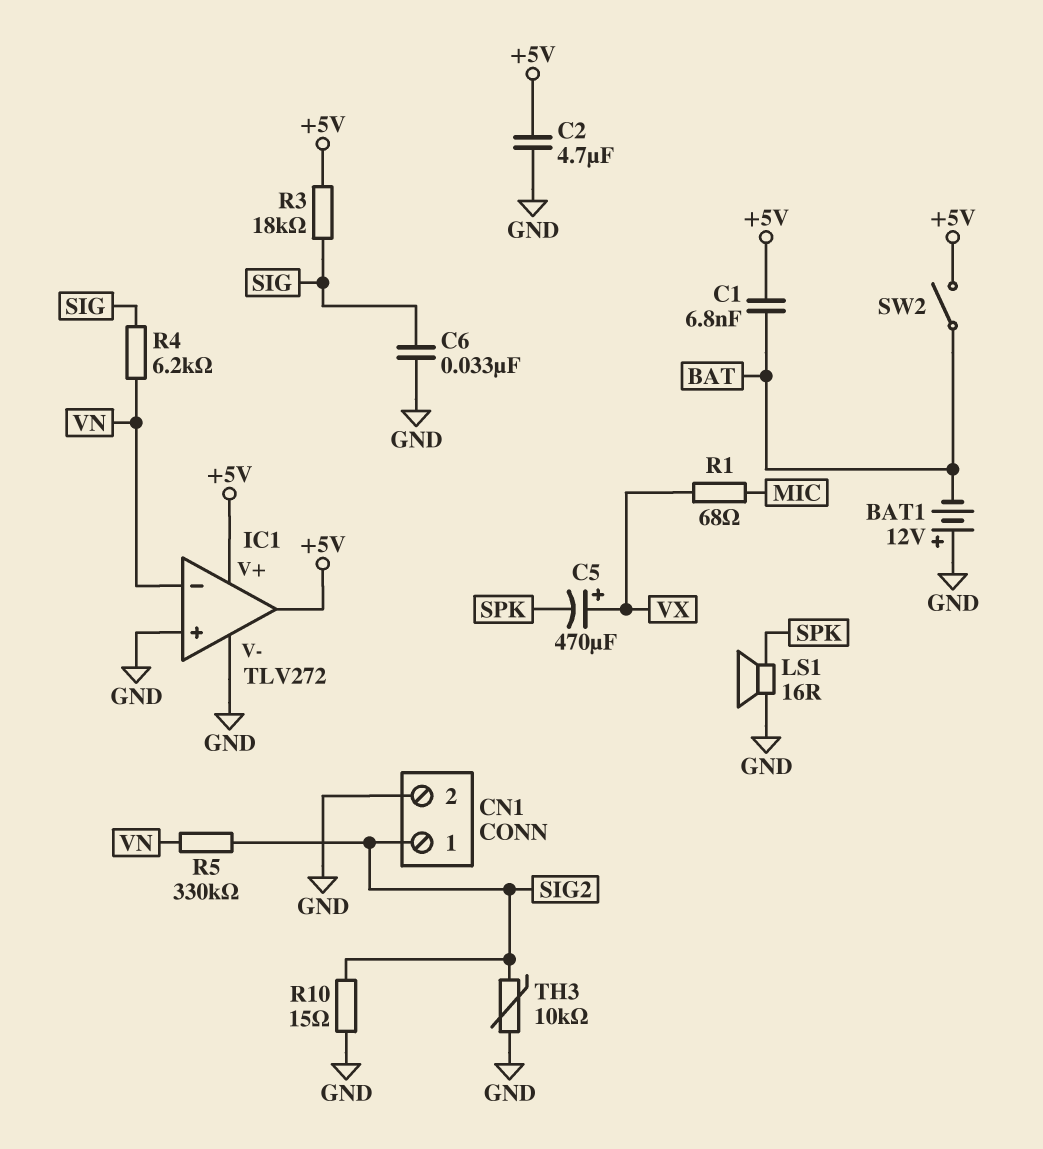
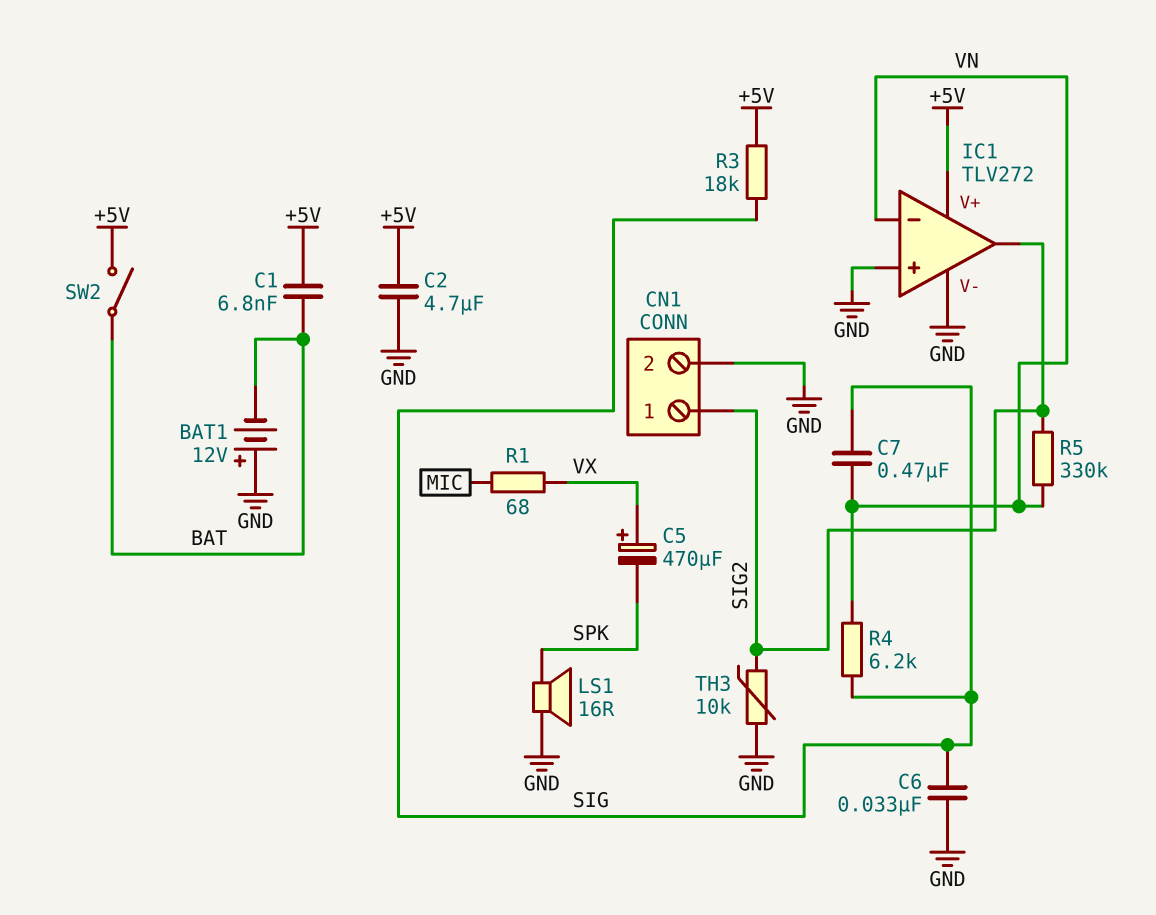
C7: none -> 470nF (SIG, VN)
IC1 pin out: +5V -> SIG2
R10: 15 (GND, SIG2) -> none

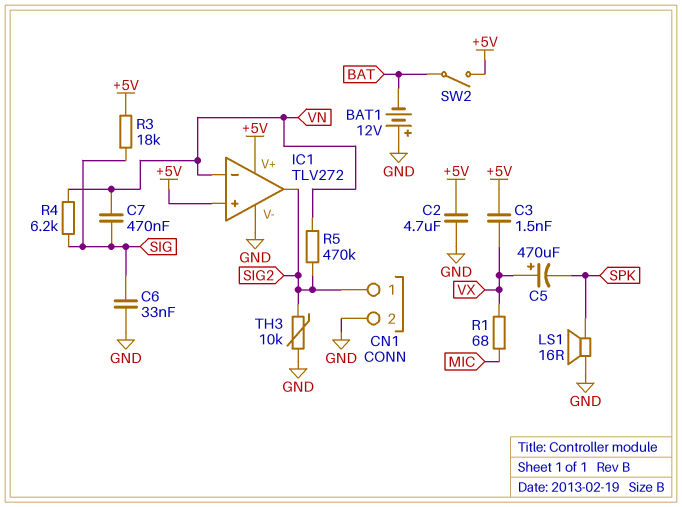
C1: 6.8nF (+5V, BAT) -> none
C3: none -> 1.5nF (+5V, VX)
IC1 pin in+: GND -> +5V
R5: 330k (SIG2, VN) -> 470k (SIG2, VN)

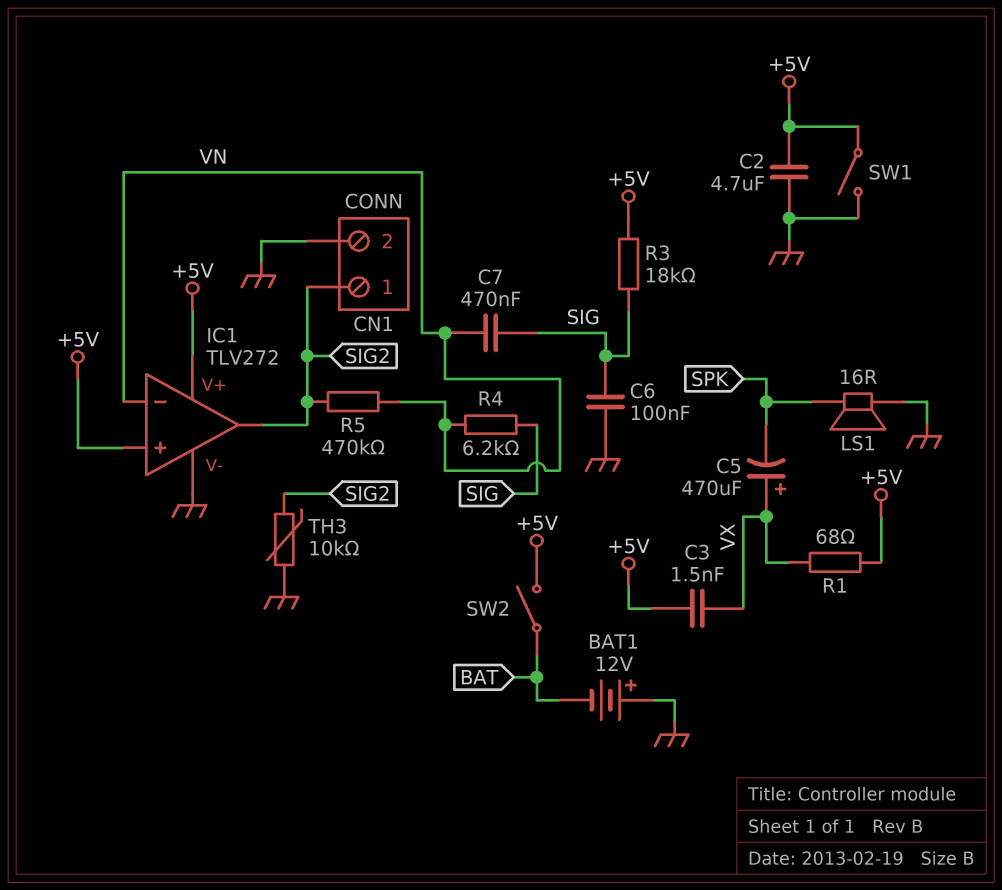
C6: 33nF (GND, SIG) -> 100nF (GND, SIG)
R1: 68 (MIC, VX) -> 68 (+5V, VX)
SW1: none -> switch (+5V, GND)

